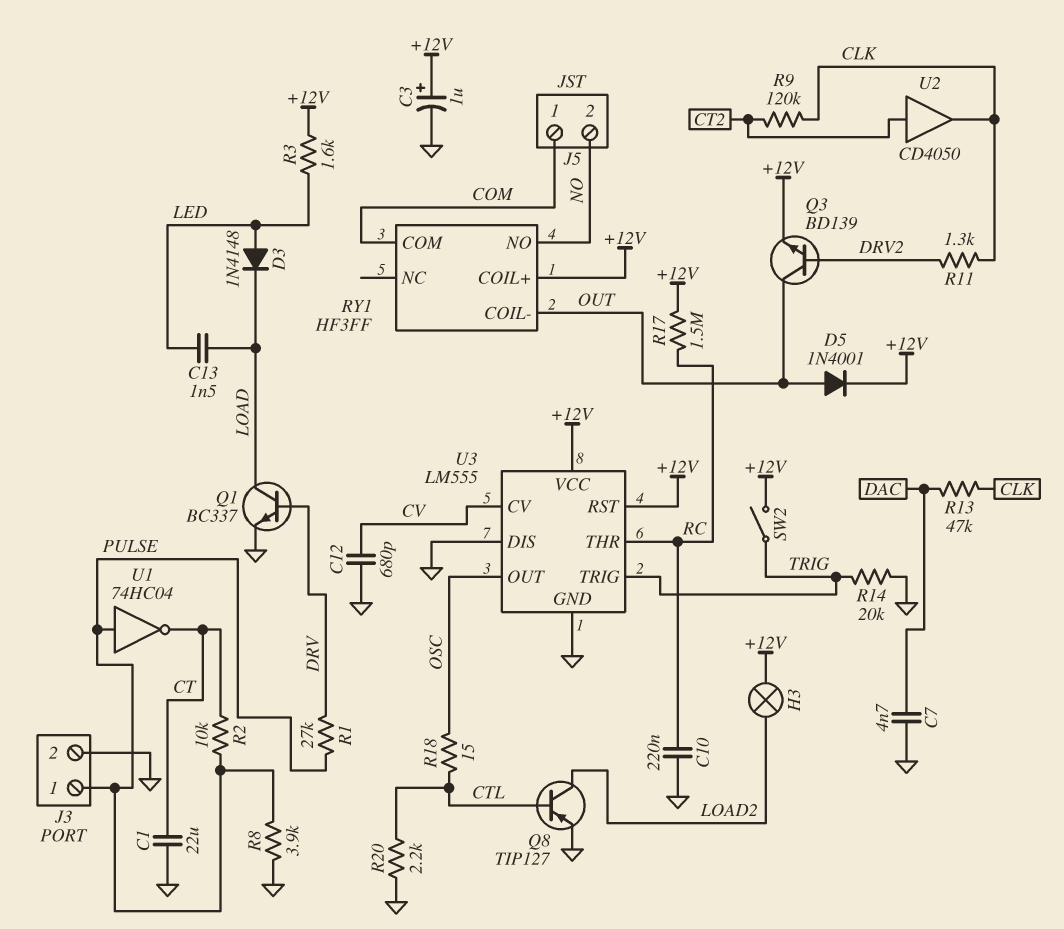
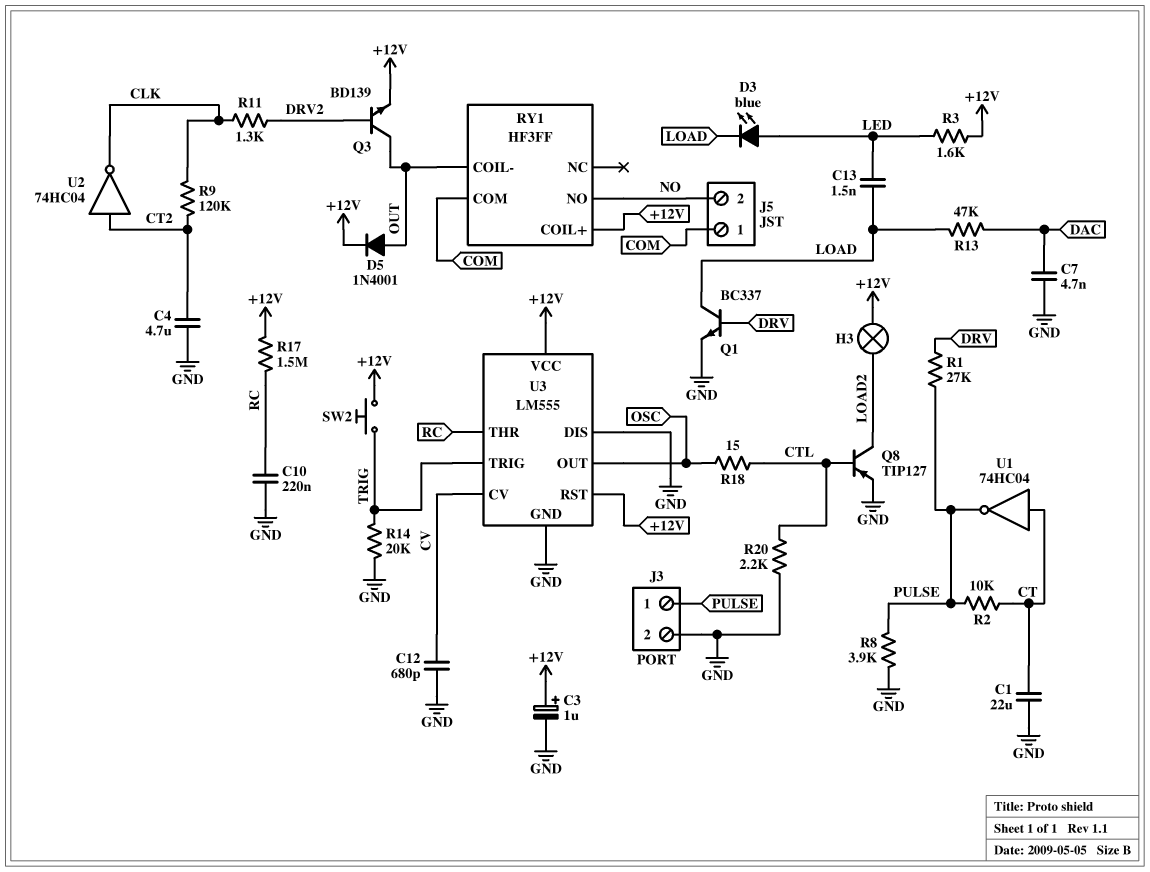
C4: none -> 4.7uF (CT2, GND)
D3: diode 1N4148 (A LED, K LOAD) -> LED blue (A LED, K LOAD)
R13: 47k (CLK, DAC) -> 47k (DAC, LOAD)
SW2: switch (+12V, TRIG) -> button (+12V, TRIG)
U1: NOT 74HC04 (in PULSE, out CT) -> NOT 74HC04 (in CT, out PULSE)
U2: buffer CD4050 (in CT2, out CLK) -> NOT 74HC04 (in CT2, out CLK)

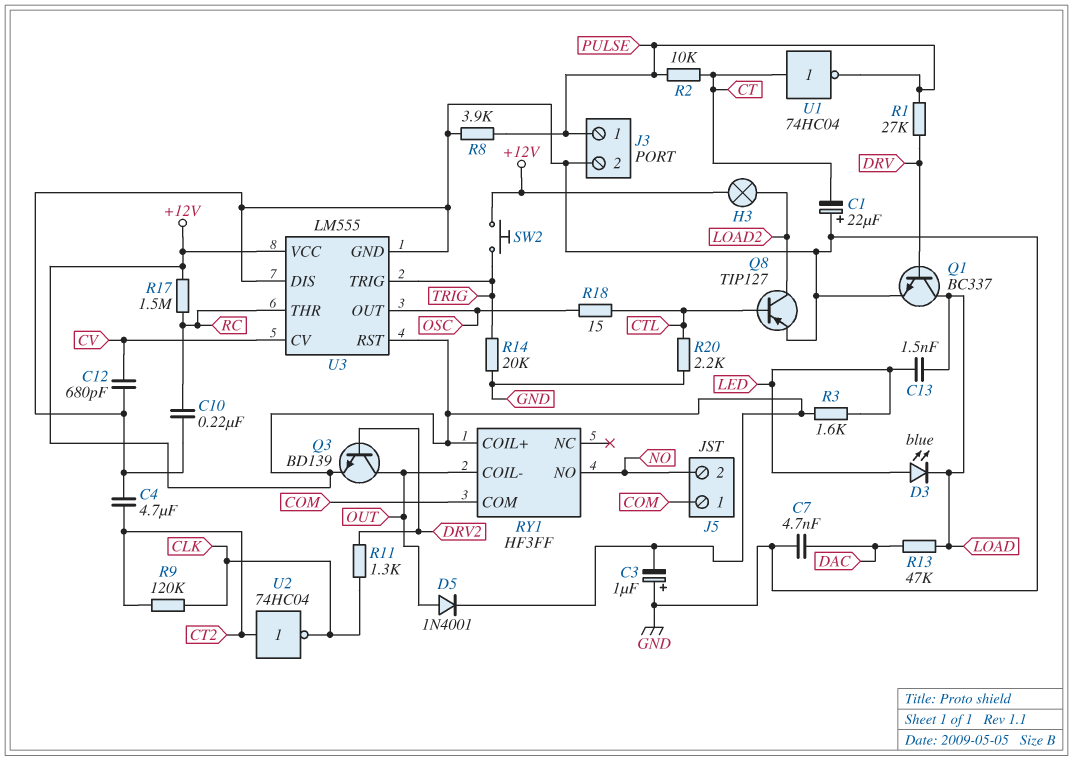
C1: 22uF (CT, GND) -> 22uF (plus GND, minus CT)
C3: 1uF (plus +12V, minus GND) -> 1uF (plus GND, minus +12V)

